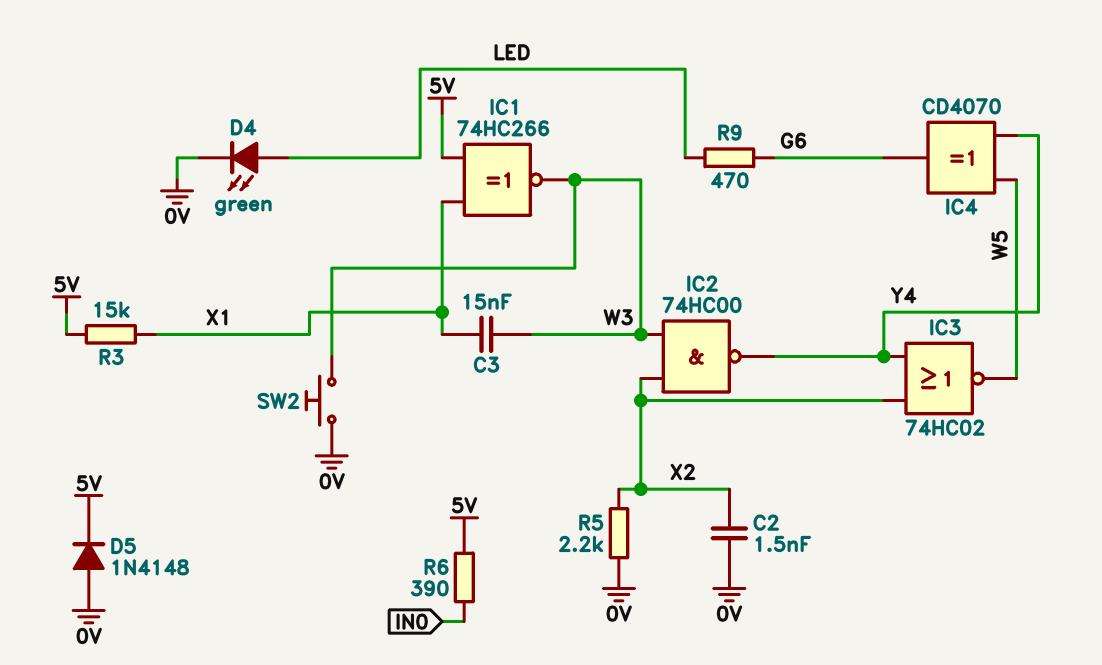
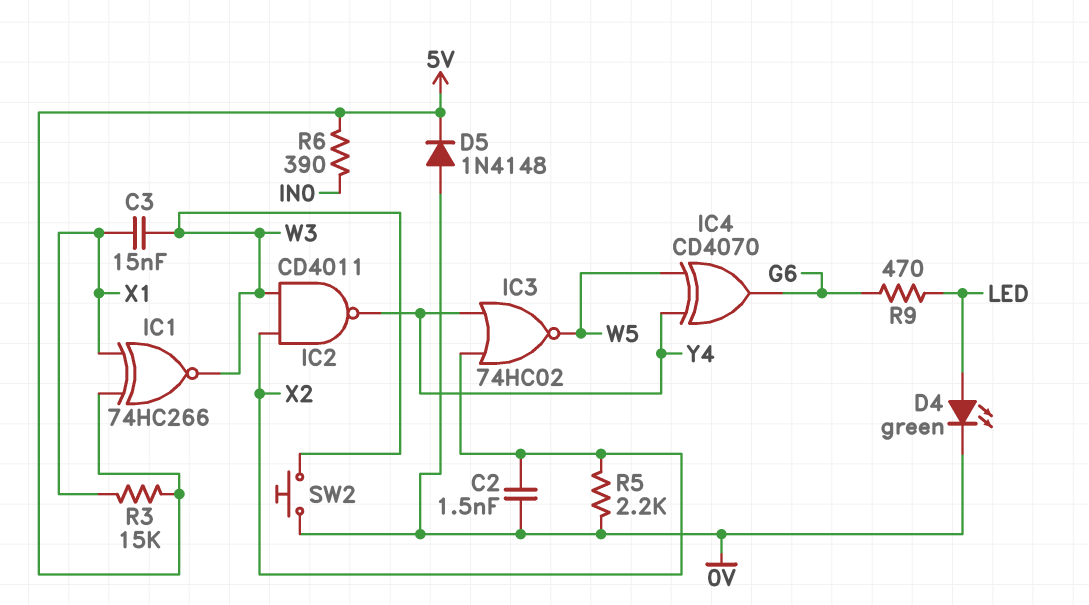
IC2: NAND 74HC00 (in W3, in X2, out Y4) -> NAND CD4011 (in W3, in X2, out Y4)

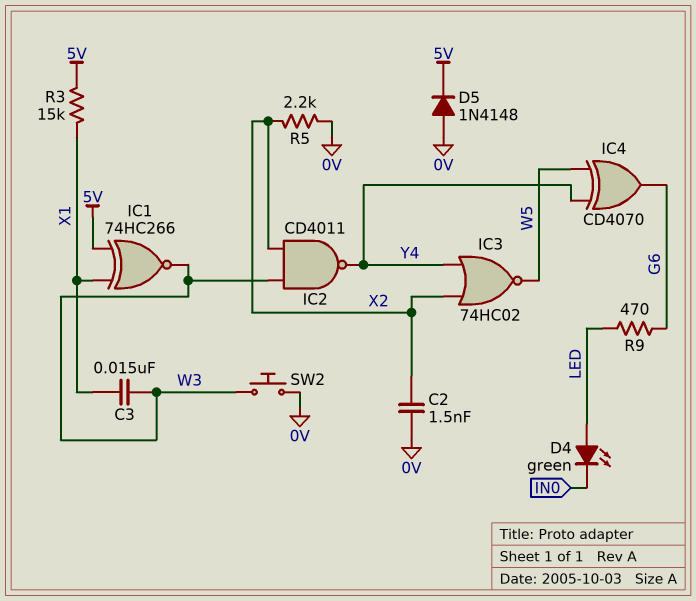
D4: LED green (A LED, K 0V) -> LED green (A LED, K IN0)
R6: 390 (5V, IN0) -> none

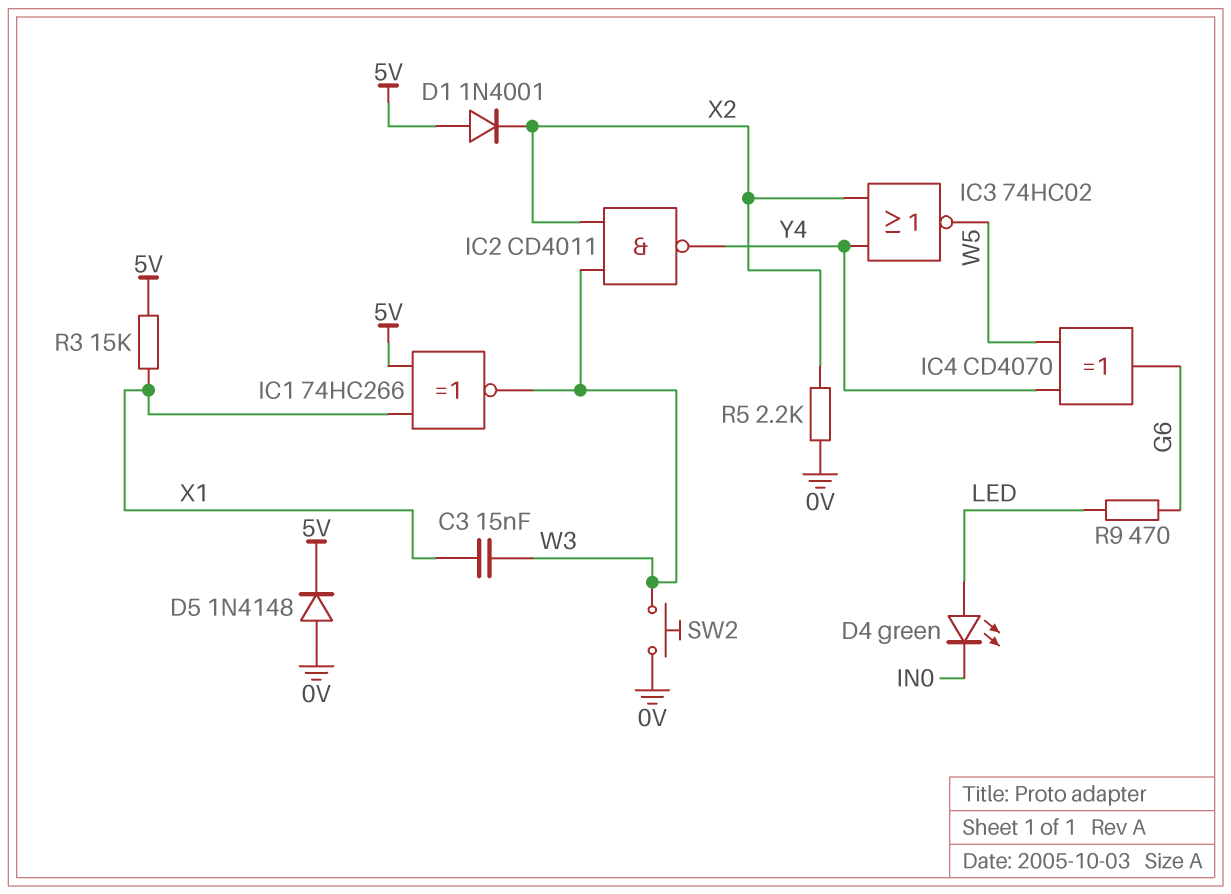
C2: 1.5nF (0V, X2) -> none
D1: none -> diode 1N4001 (A 5V, K X2)

